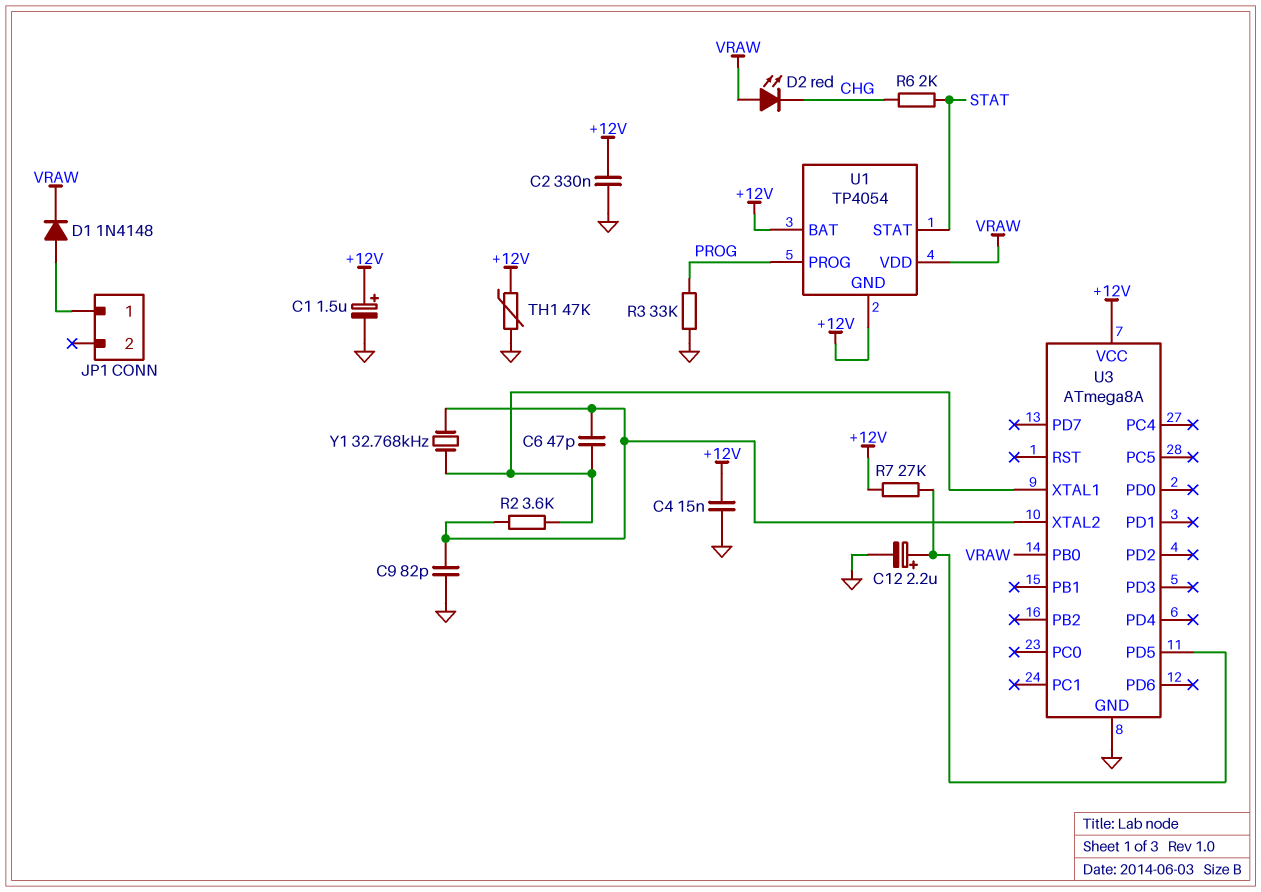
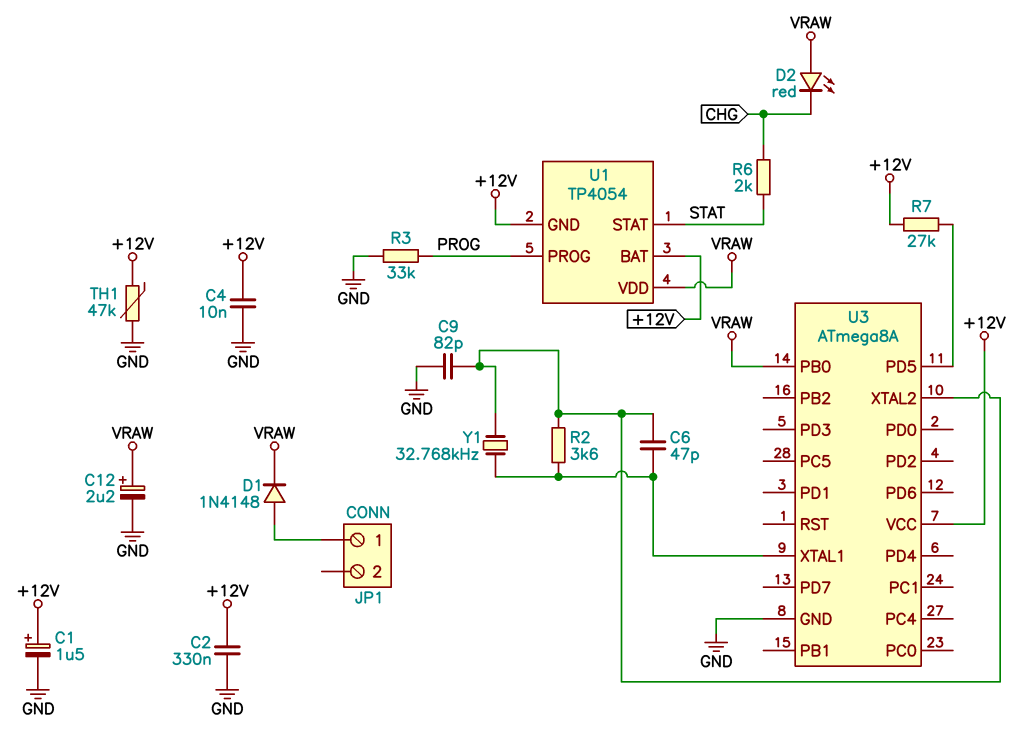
C4: 15nF (+12V, GND) -> 10nF (+12V, GND)
C12: 2.2uF (plus U3/PD5, minus GND) -> 2.2uF (plus VRAW, minus GND)

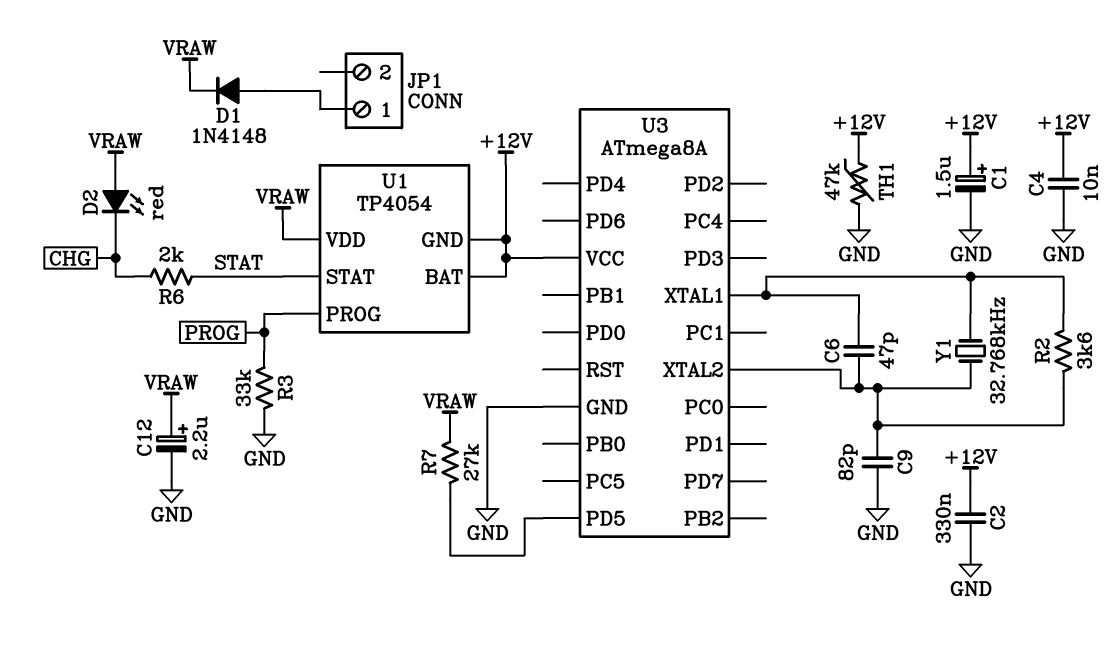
R7: 27k (+12V, U3/PD5) -> 27k (U3/PD5, VRAW)
U3 pin PB0: VRAW -> none

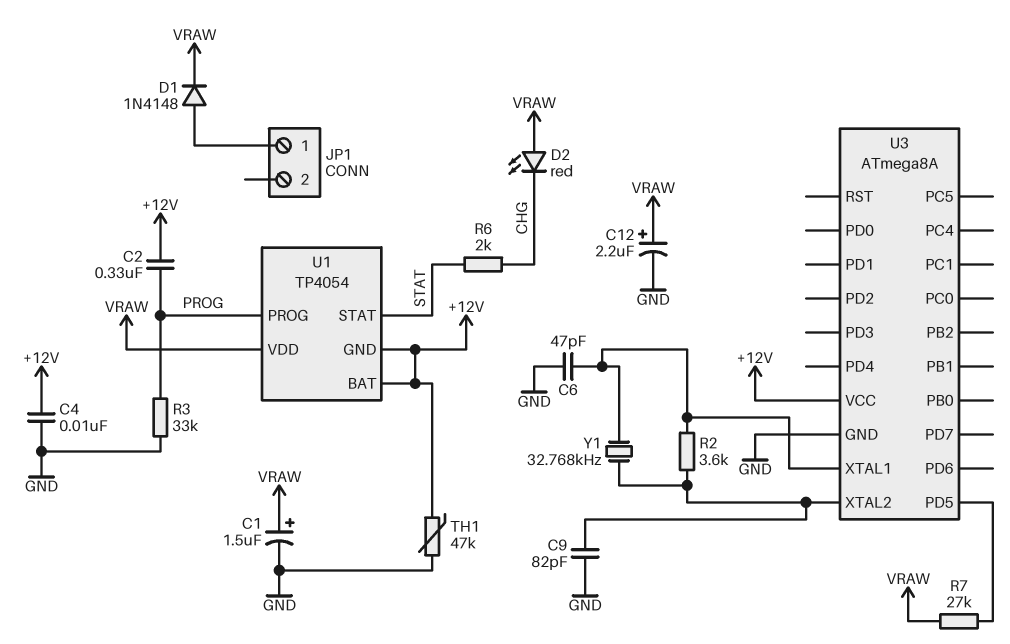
C1: 1.5uF (plus +12V, minus GND) -> 1.5uF (plus VRAW, minus GND)
C2: 330nF (+12V, GND) -> 330nF (+12V, PROG)
C6: 47pF (U3/XTAL1, U3/XTAL2) -> 47pF (GND, U3/XTAL1)

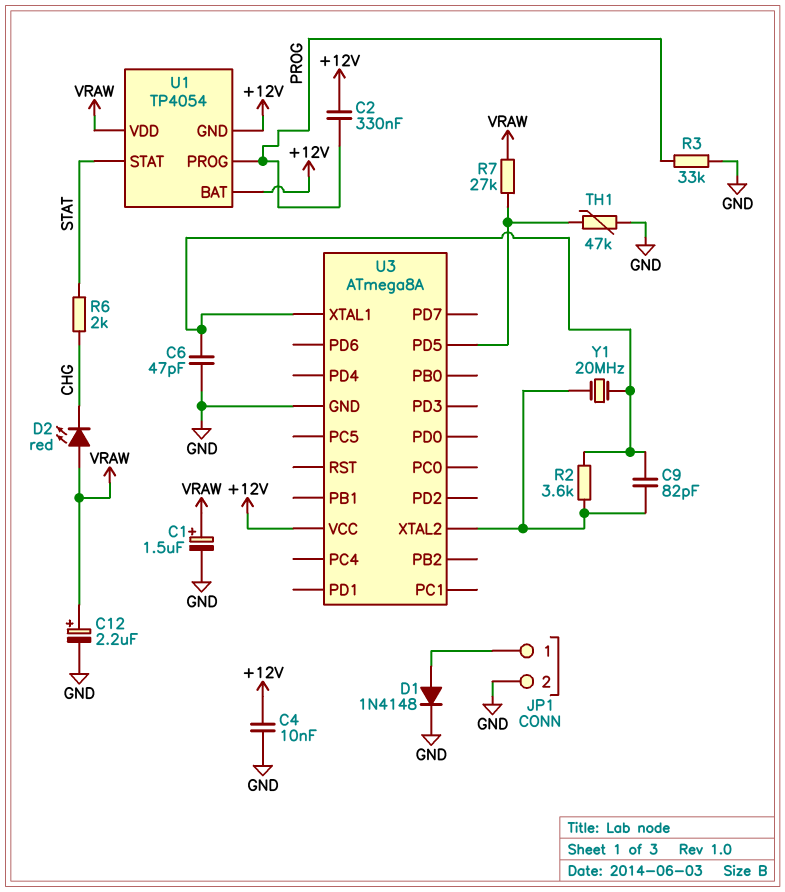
C9: 82pF (GND, U3/XTAL2) -> 82pF (U3/XTAL1, U3/XTAL2)
D1: diode 1N4148 (A JP1/1, K VRAW) -> diode 1N4148 (A JP1/1, K GND)
JP1 pin 2: none -> GND
TH1: 47k (+12V, GND) -> 47k (GND, U3/PD5)
Y1: 32.768kHz (U3/XTAL1, U3/XTAL2) -> 20MHz (U3/XTAL1, U3/XTAL2)

